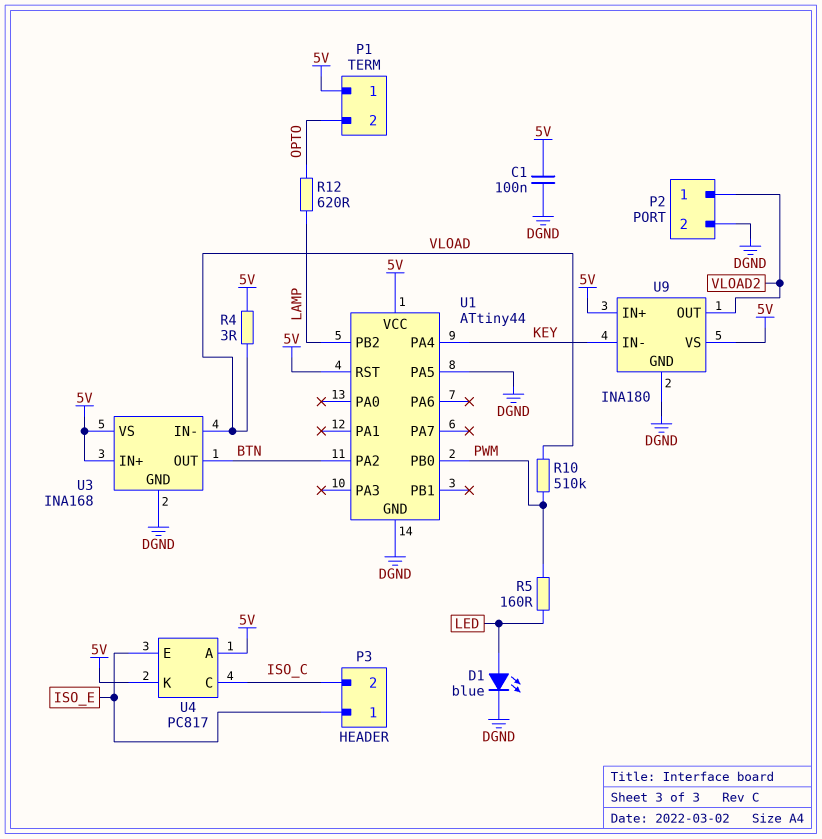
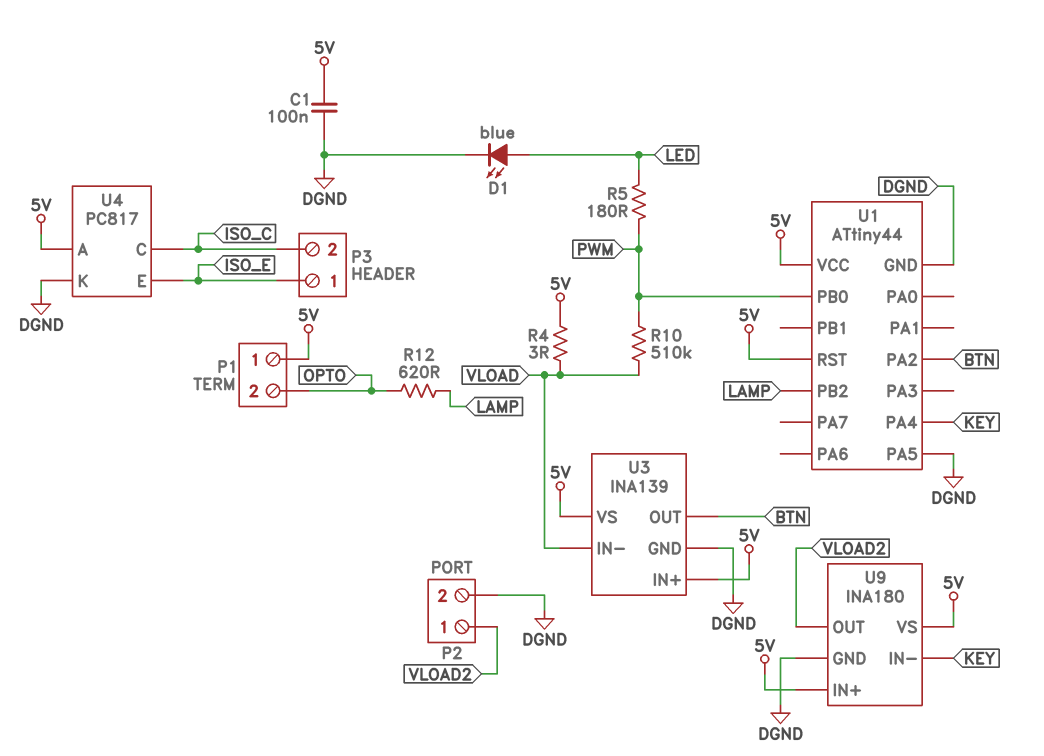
R5: 160 (LED, PWM) -> 180 (LED, PWM)
U3: INA168 -> INA139
U4 pin K: 5V -> DGND

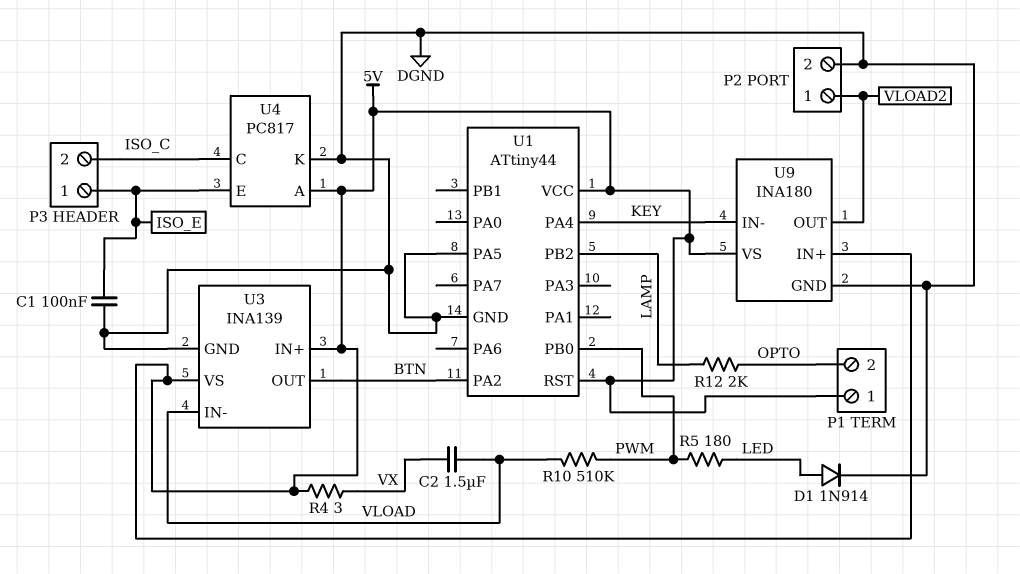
C1: 100nF (5V, DGND) -> 100nF (DGND, ISO_E)
C2: none -> 1.5uF (VLOAD, VX)
D1: LED blue (A LED, K DGND) -> diode 1N914 (A LED, K DGND)
R4: 3 (5V, VLOAD) -> 3 (5V, VX)
R12: 620 (LAMP, OPTO) -> 2k (LAMP, OPTO)

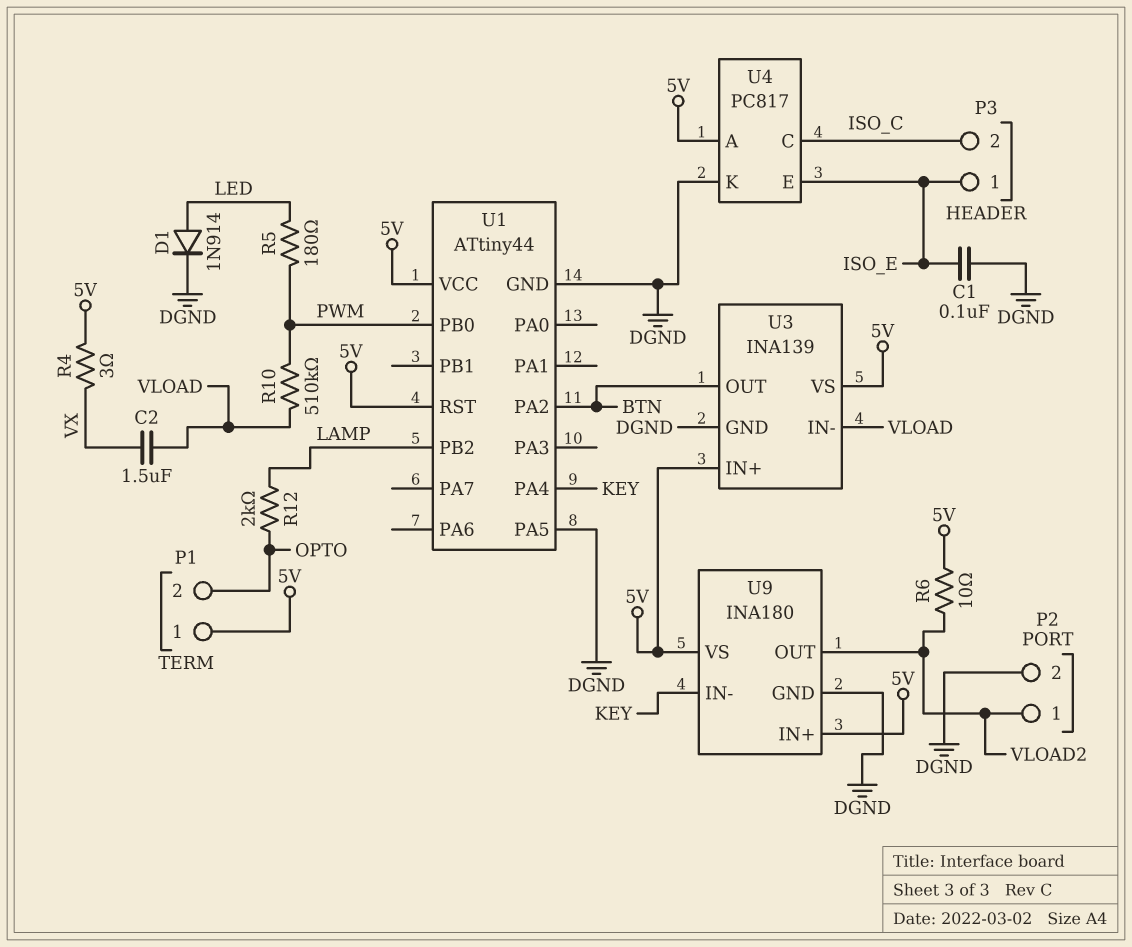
R6: none -> 10 (5V, VLOAD2)

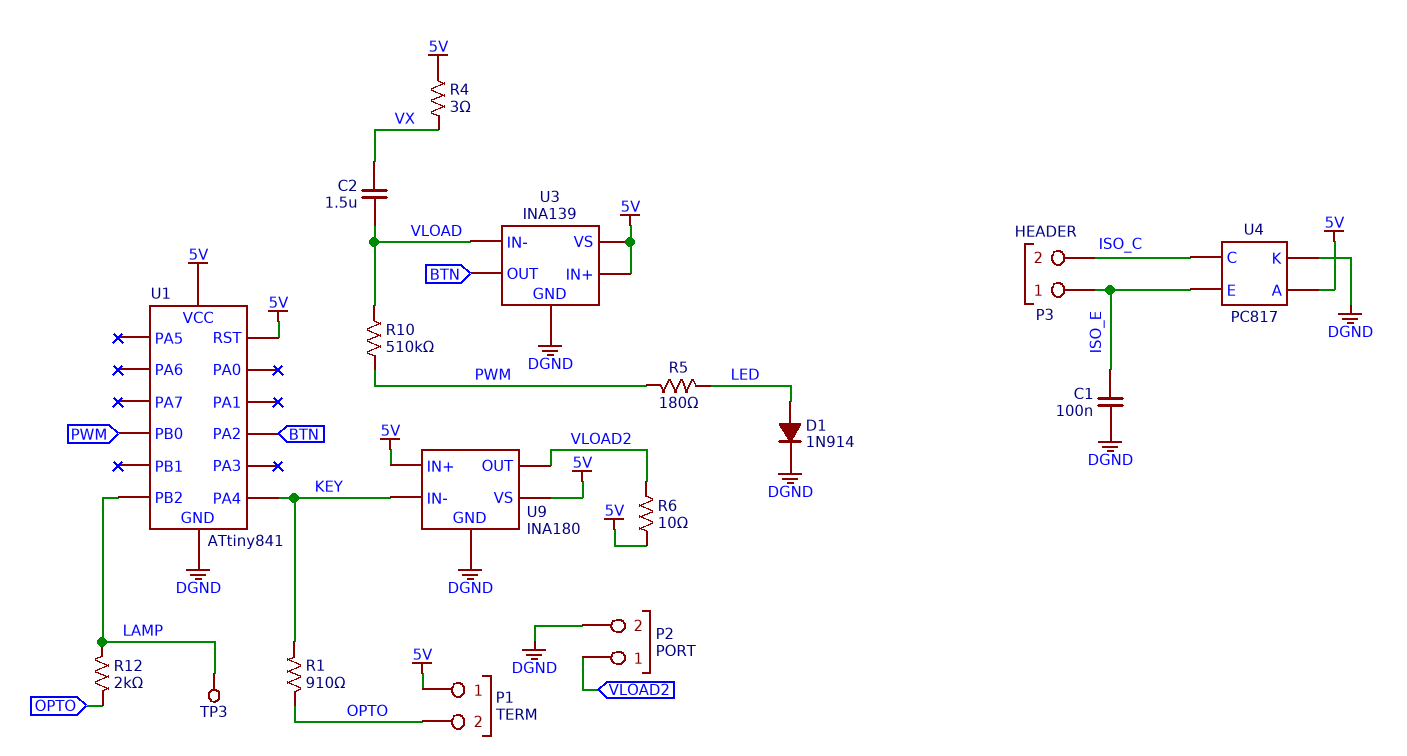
R1: none -> 910 (KEY, OPTO)
TP3: none -> test point (LAMP)
U1: ATtiny44 -> ATtiny841
U1 pin PA5: DGND -> none

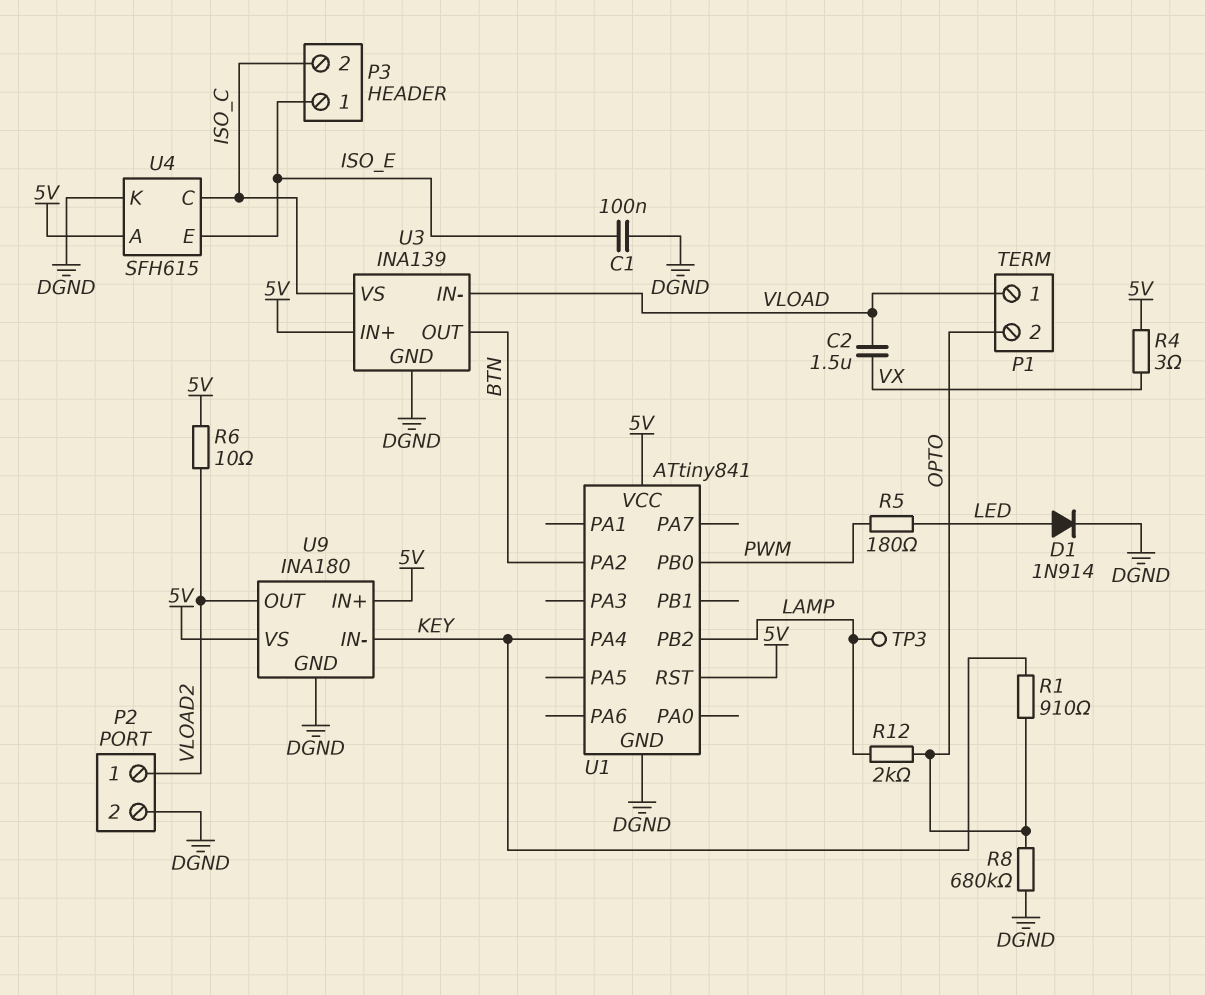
P1 pin 1: 5V -> VLOAD
R8: none -> 680k (DGND, OPTO)
R10: 510k (PWM, VLOAD) -> none
U3 pin VS: 5V -> ISO_C
U4: PC817 -> SFH615

